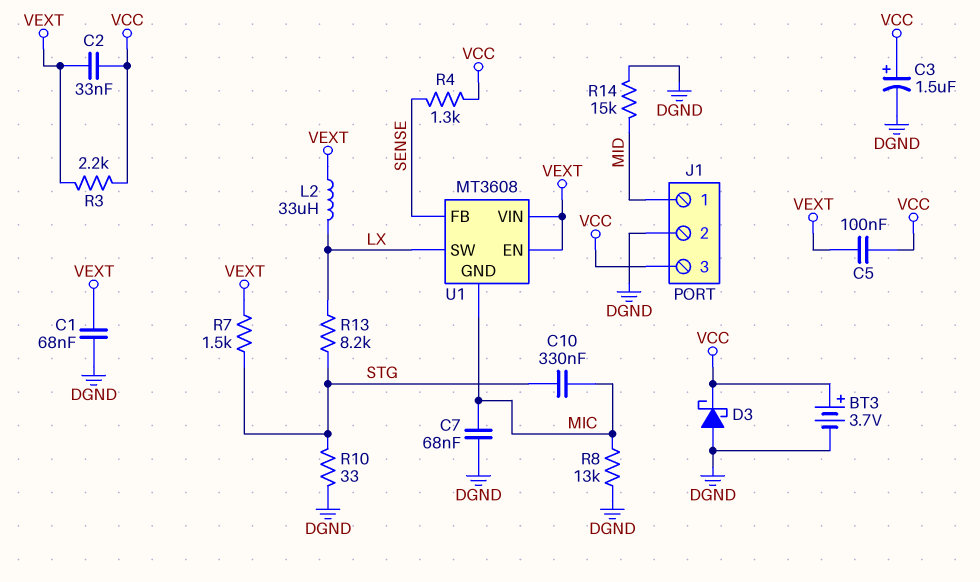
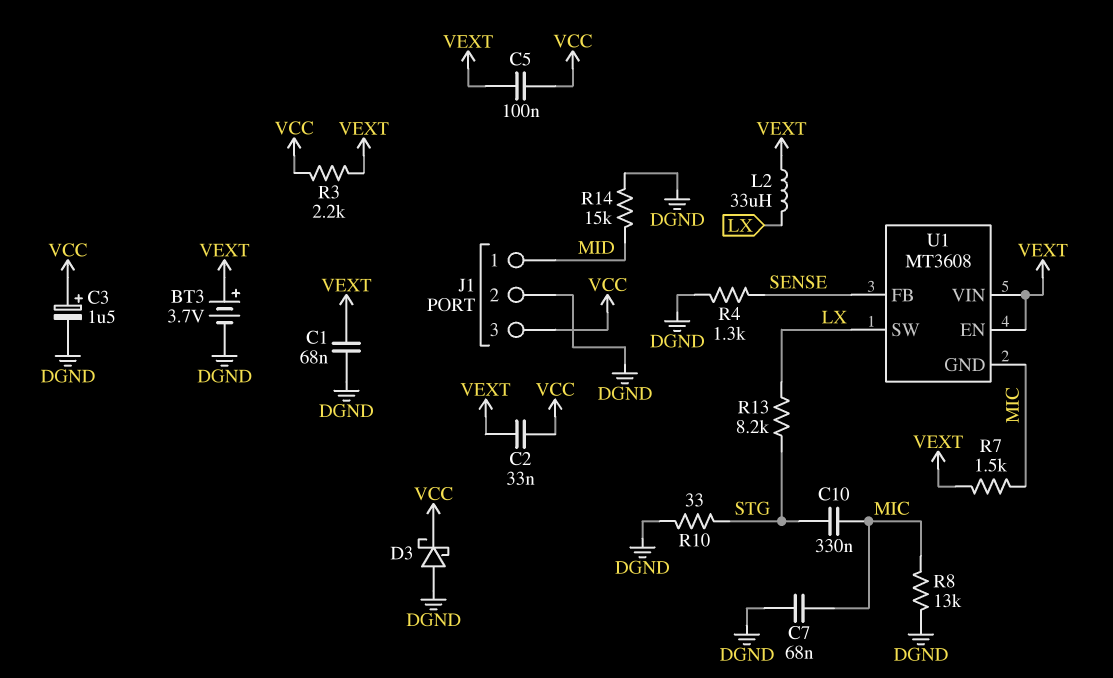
BT3: 3.7V (plus VCC, minus DGND) -> 3.7V (plus VEXT, minus DGND)
R4: 1.3k (SENSE, VCC) -> 1.3k (DGND, SENSE)
R7: 1.5k (STG, VEXT) -> 1.5k (MIC, VEXT)

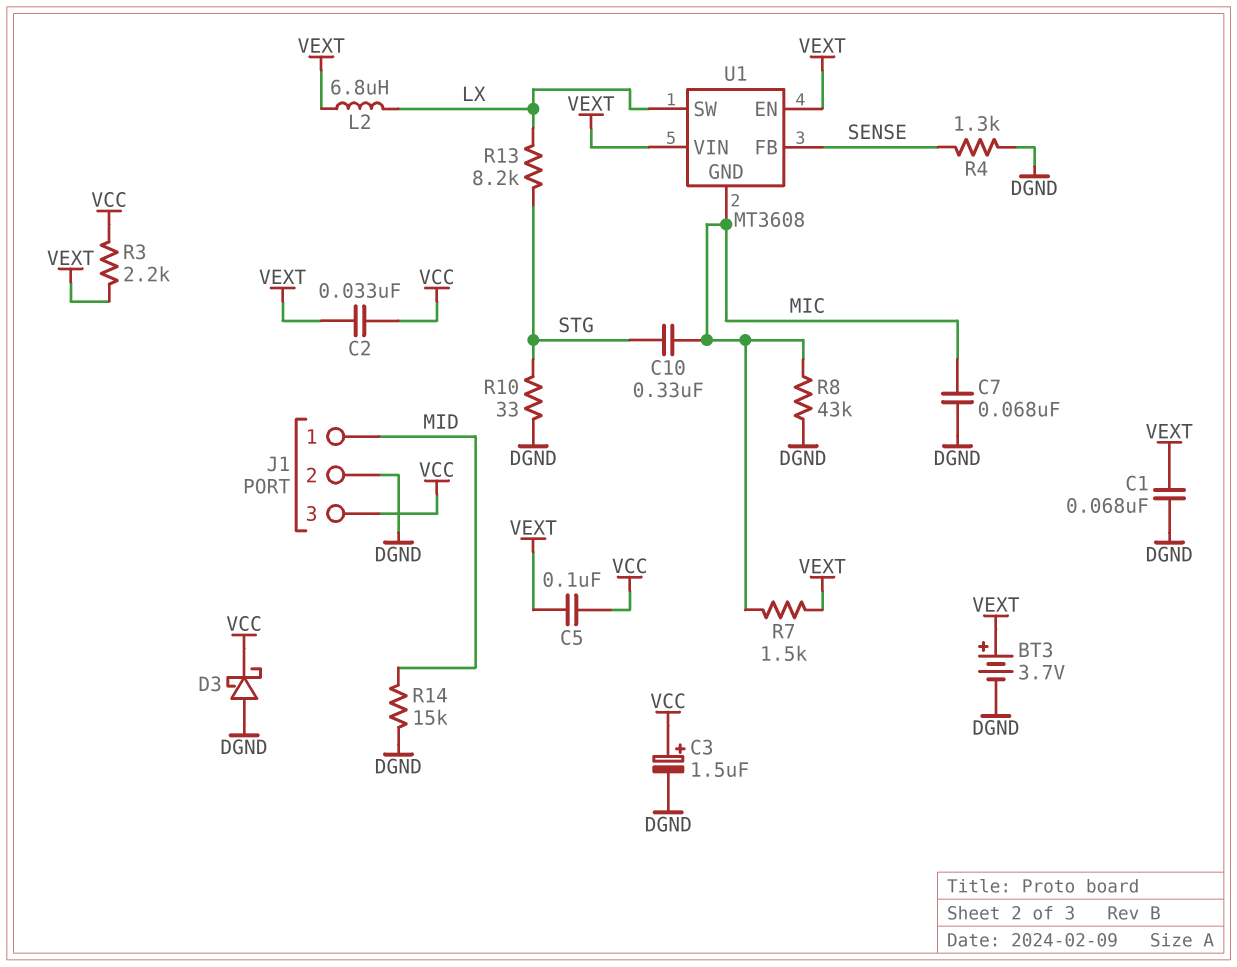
L2: 33uH (LX, VEXT) -> 6.8uH (LX, VEXT)
R8: 13k (DGND, MIC) -> 43k (DGND, MIC)

